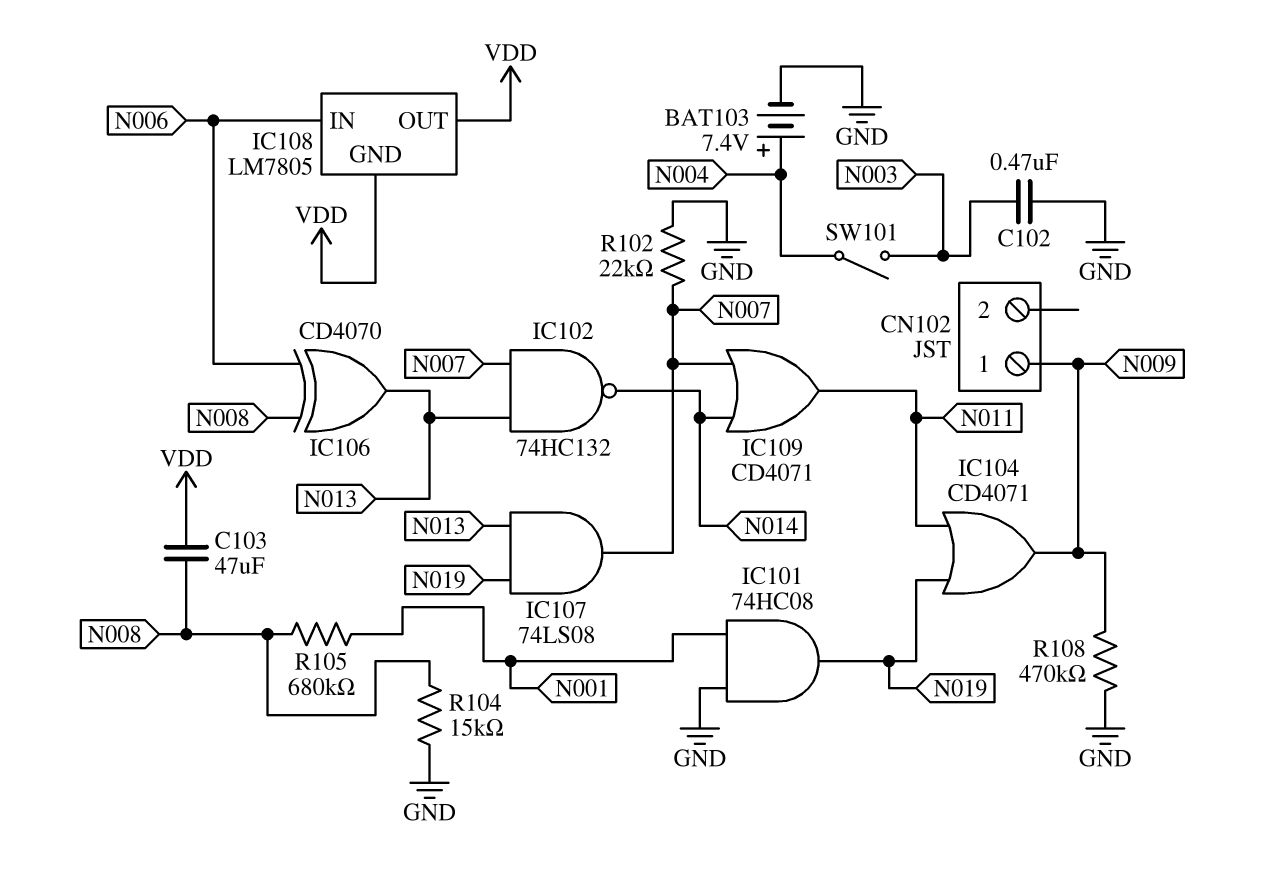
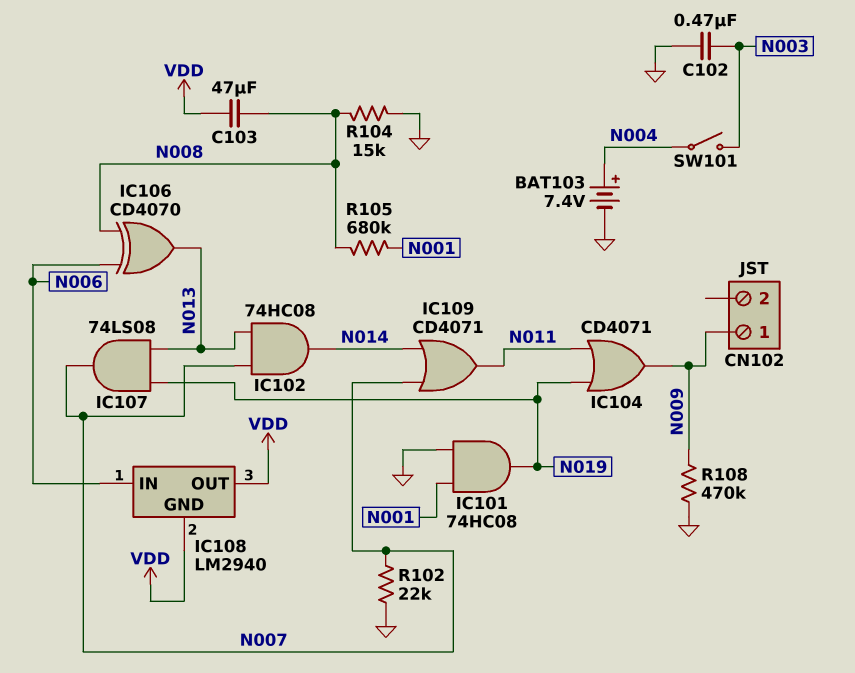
IC102: NAND 74HC132 (in N007, in N013, out N014) -> AND 74HC08 (in N007, in N013, out N014)
IC108: LM7805 -> LM2940

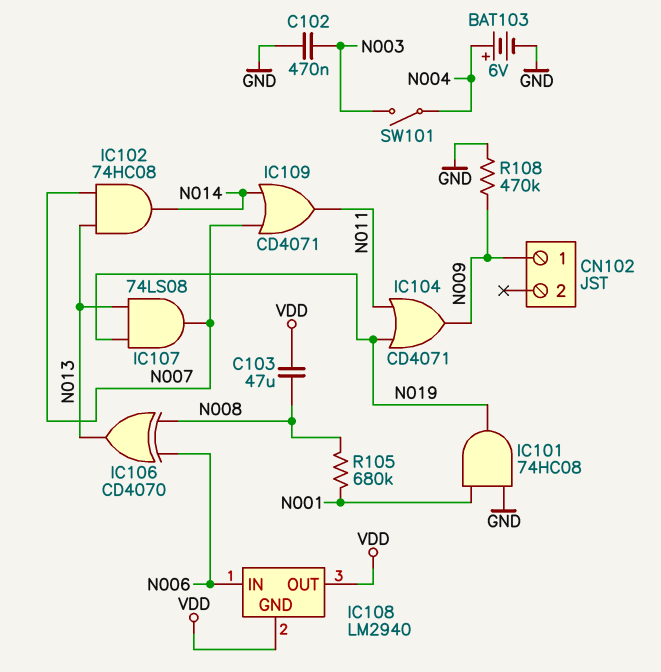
BAT103: 7.4V (plus N004, minus GND) -> 6V (plus N004, minus GND)
R102: 22k (GND, N007) -> none
R104: 15k (GND, N008) -> none

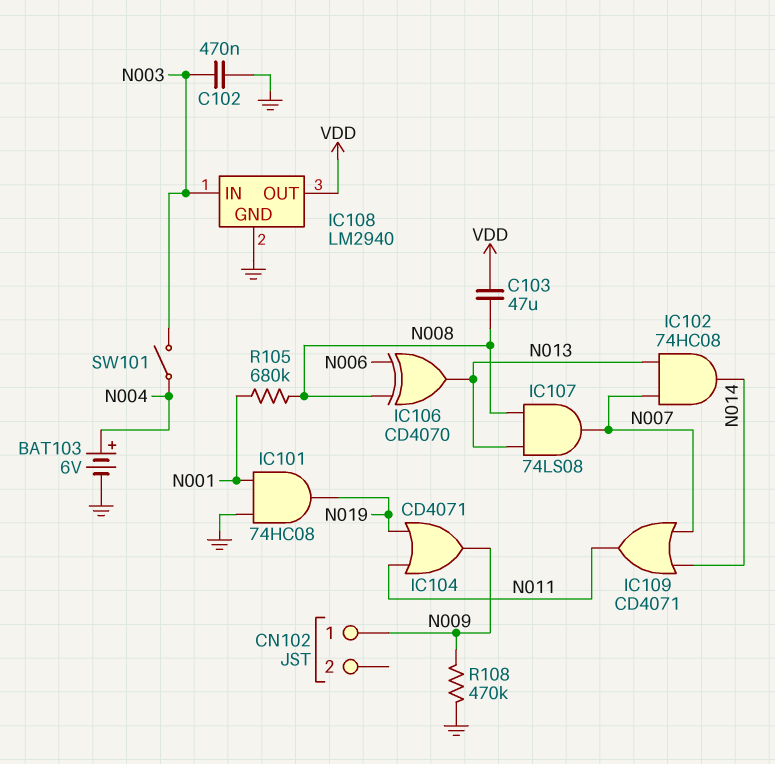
IC107: AND 74LS08 (in N013, in N019, out N007) -> AND 74LS08 (in N008, in N013, out N007)
IC108 pin GND: VDD -> GND
IC108 pin IN: N006 -> N003

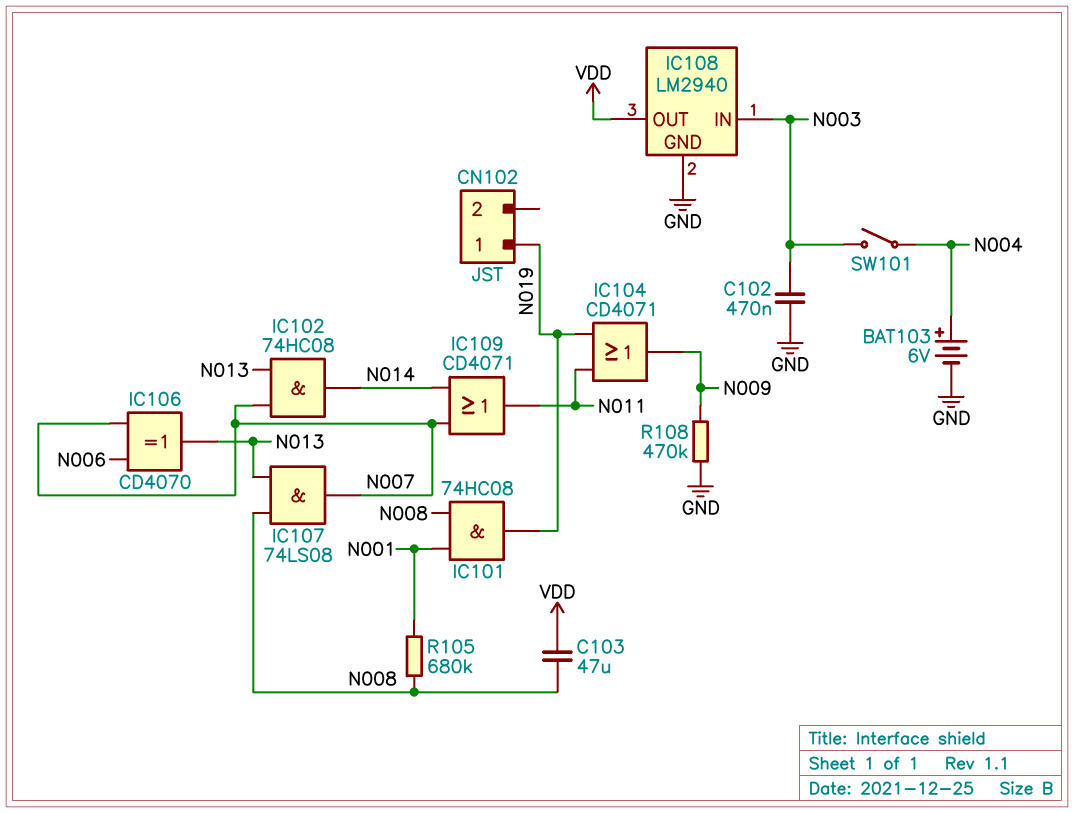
CN102 pin 1: N009 -> N019
IC101: AND 74HC08 (in GND, in N001, out N019) -> AND 74HC08 (in N001, in N008, out N019)
IC106: XOR CD4070 (in N006, in N008, out N013) -> XOR CD4070 (in N006, in N007, out N013)

